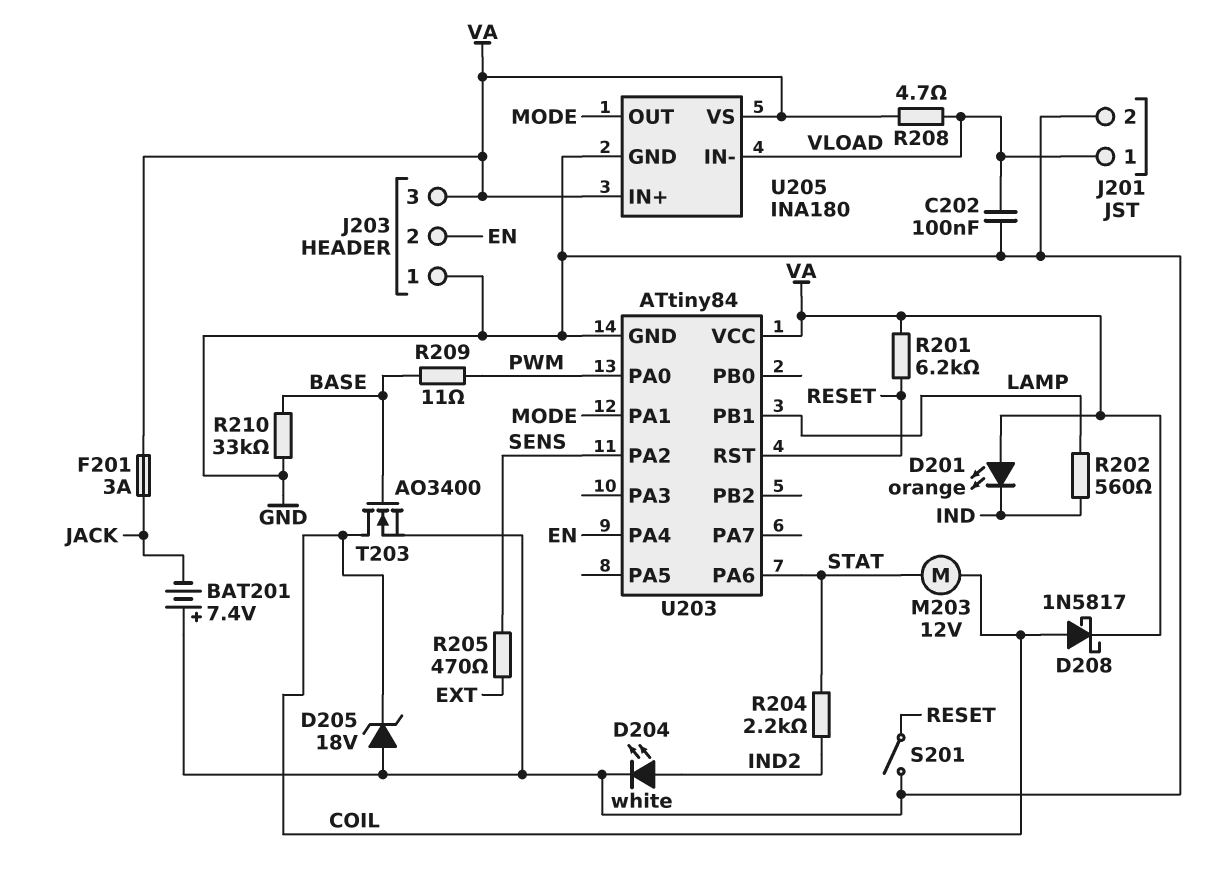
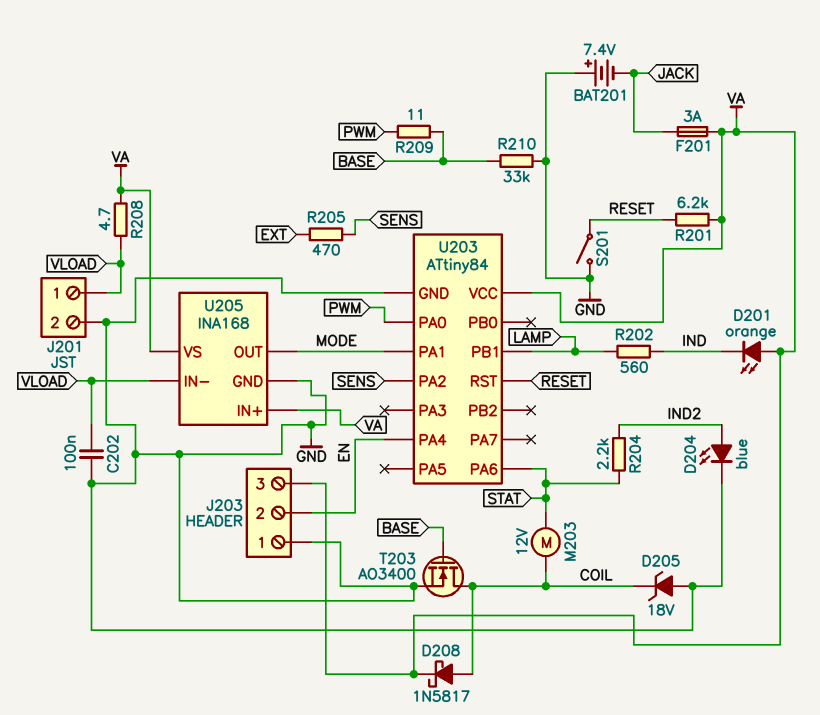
D204: LED white (A IND2, K GND) -> LED blue (A IND2, K GND)
U205: INA180 -> INA168

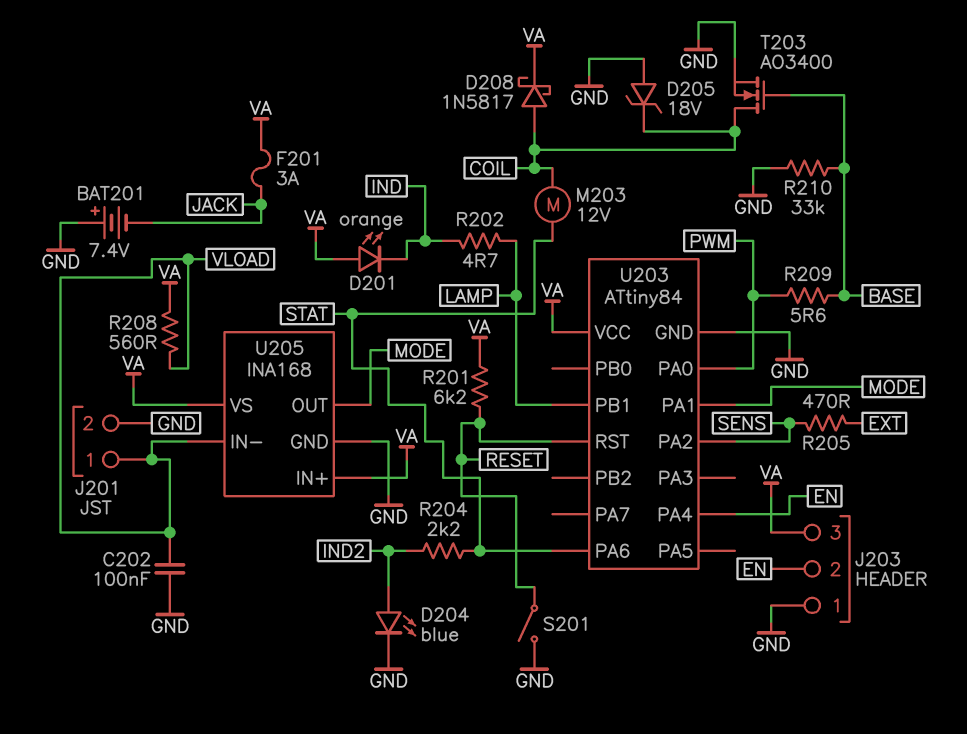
R202: 560 (IND, LAMP) -> 4.7 (IND, LAMP)
R208: 4.7 (VA, VLOAD) -> 560 (VA, VLOAD)
R209: 11 (BASE, PWM) -> 5.6 (BASE, PWM)

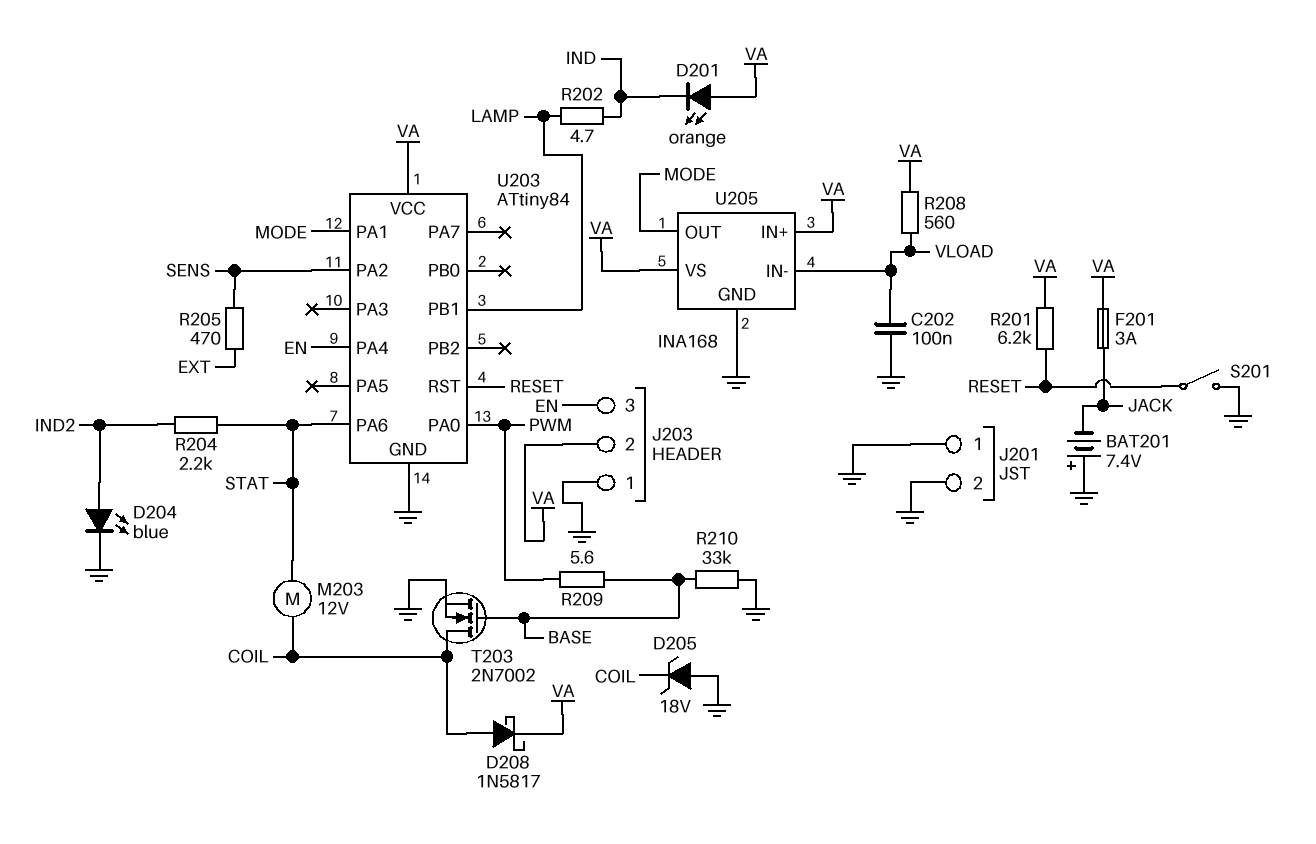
J201 pin 1: VLOAD -> GND
J203 pin 2: EN -> VA
J203 pin 3: VA -> EN
T203: NMOS AO3400 (G BASE, D COIL, S GND) -> NMOS 2N7002 (G BASE, D COIL, S GND)

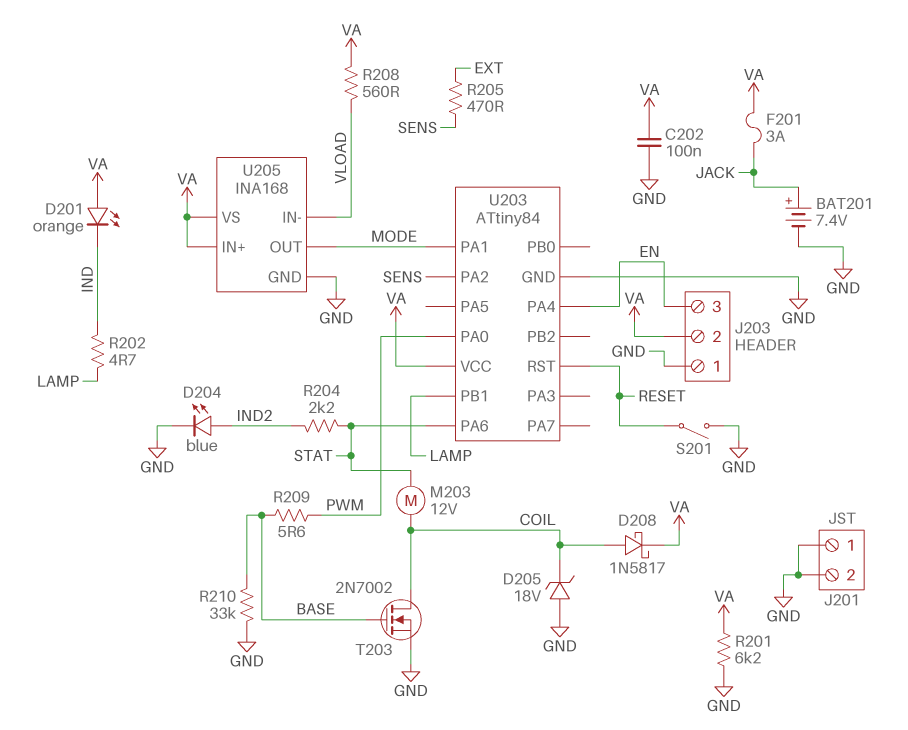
BAT201: 7.4V (plus GND, minus JACK) -> 7.4V (plus JACK, minus GND)
C202: 100nF (GND, VLOAD) -> 100nF (GND, VA)
R201: 6.2k (RESET, VA) -> 6.2k (GND, VA)

